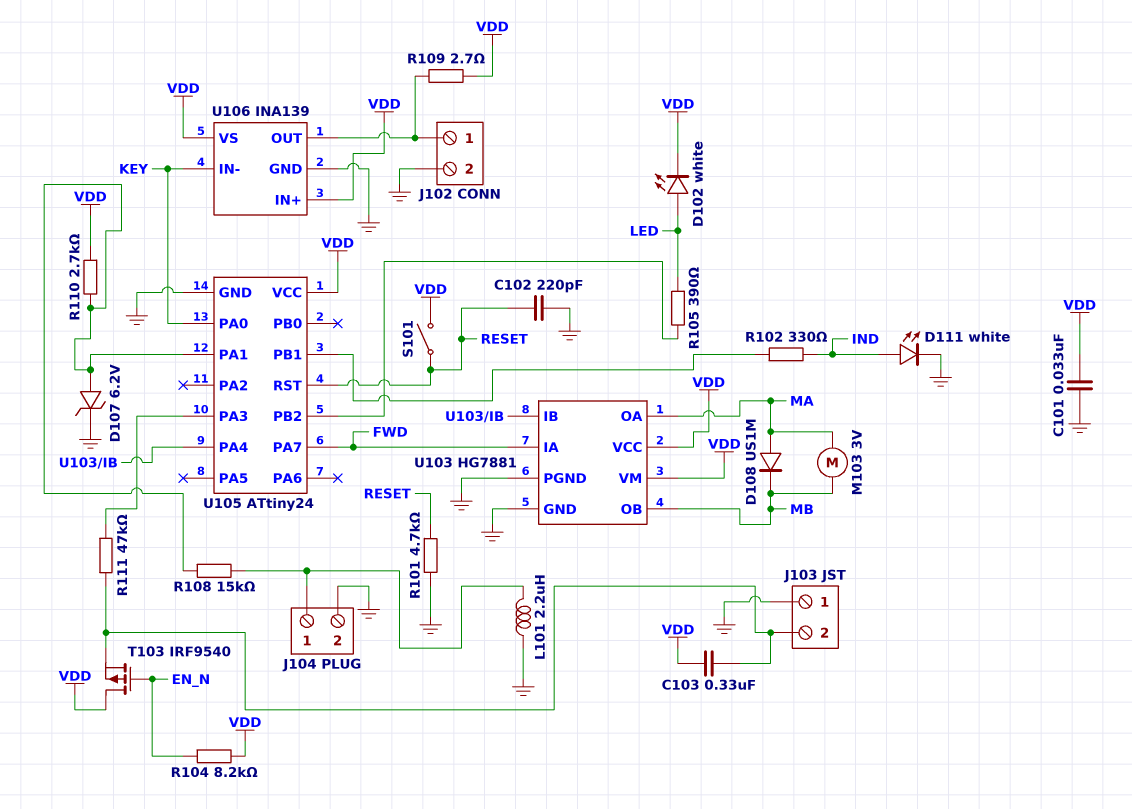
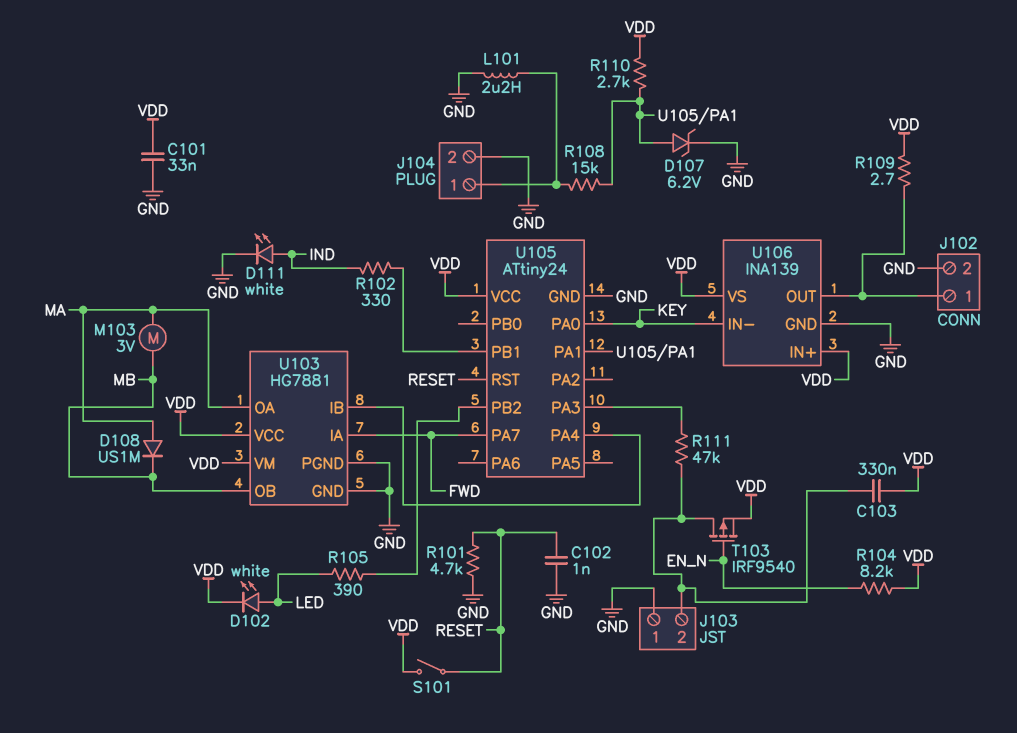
C102: 220pF (GND, RESET) -> 1nF (GND, RESET)
T103: PMOS IRF9540 (G EN_N, D VDD, S J103/2) -> PMOS IRF9540 (G EN_N, D J103/2, S VDD)

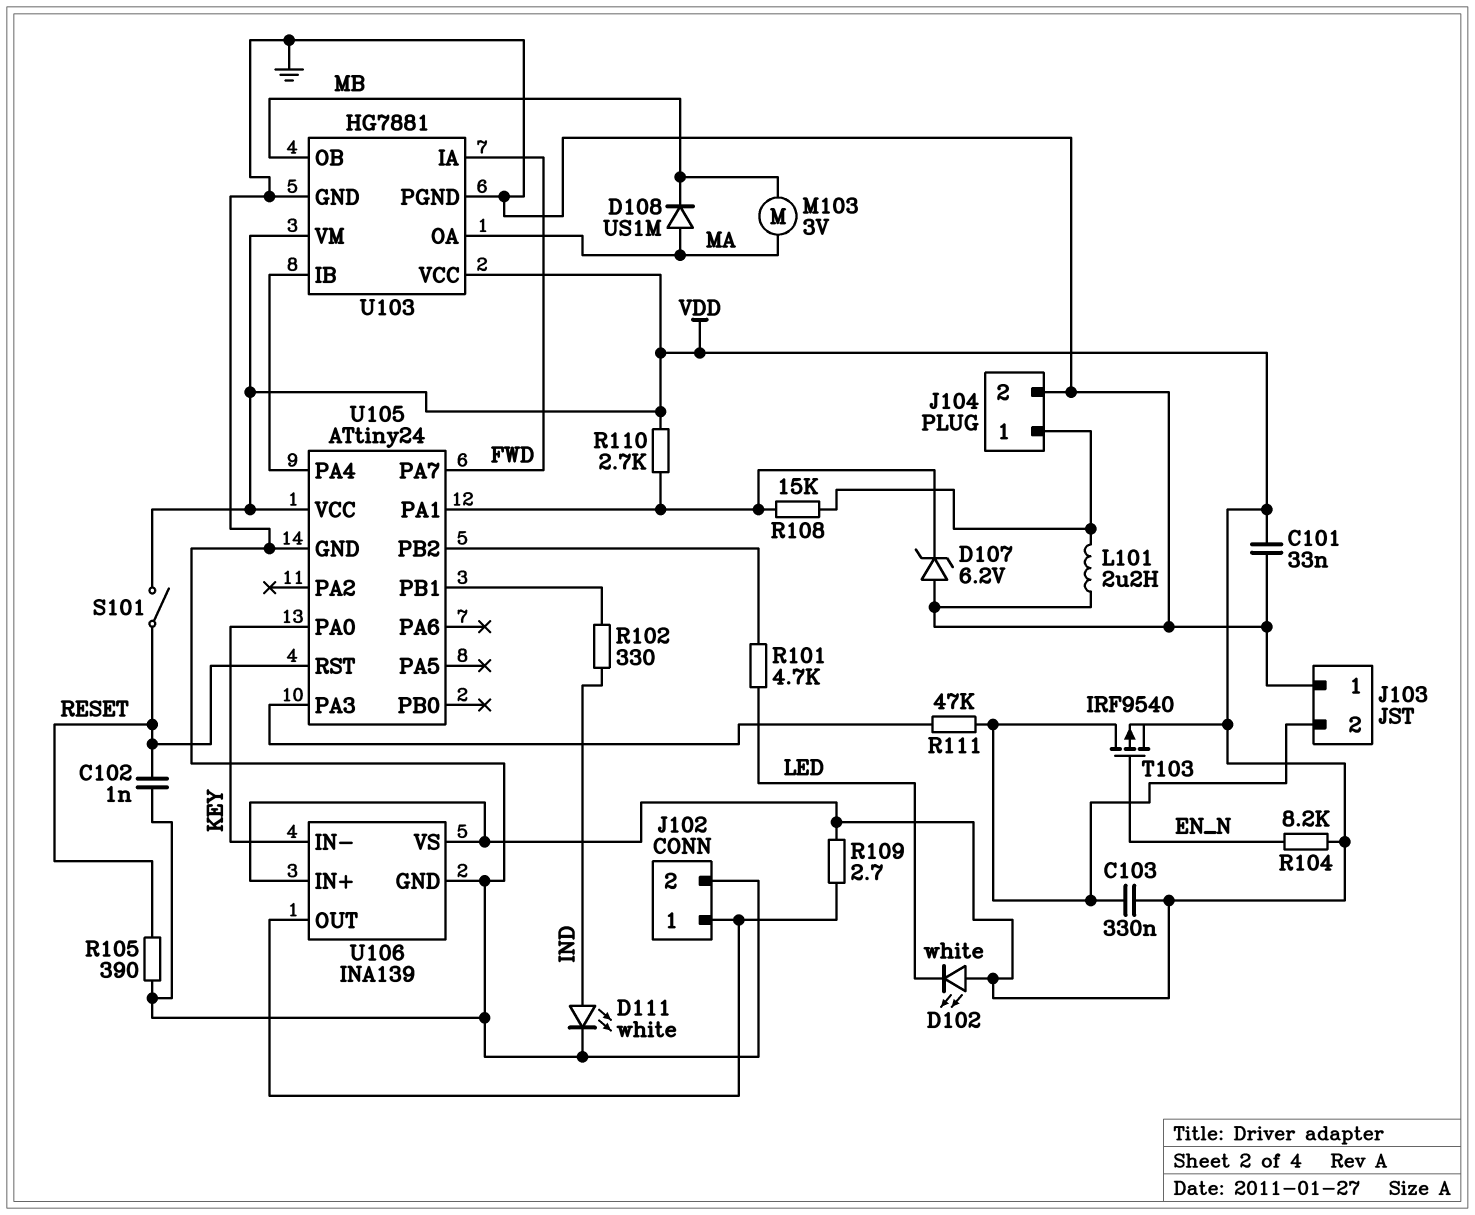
D102: LED white (A LED, K VDD) -> LED white (A VDD, K LED)
D107: zener 6.2V (A U105/PA1, K GND) -> zener 6.2V (A GND, K U105/PA1)
R101: 4.7k (GND, RESET) -> 4.7k (LED, U105/PB2)
R105: 390 (LED, U105/PB2) -> 390 (GND, RESET)

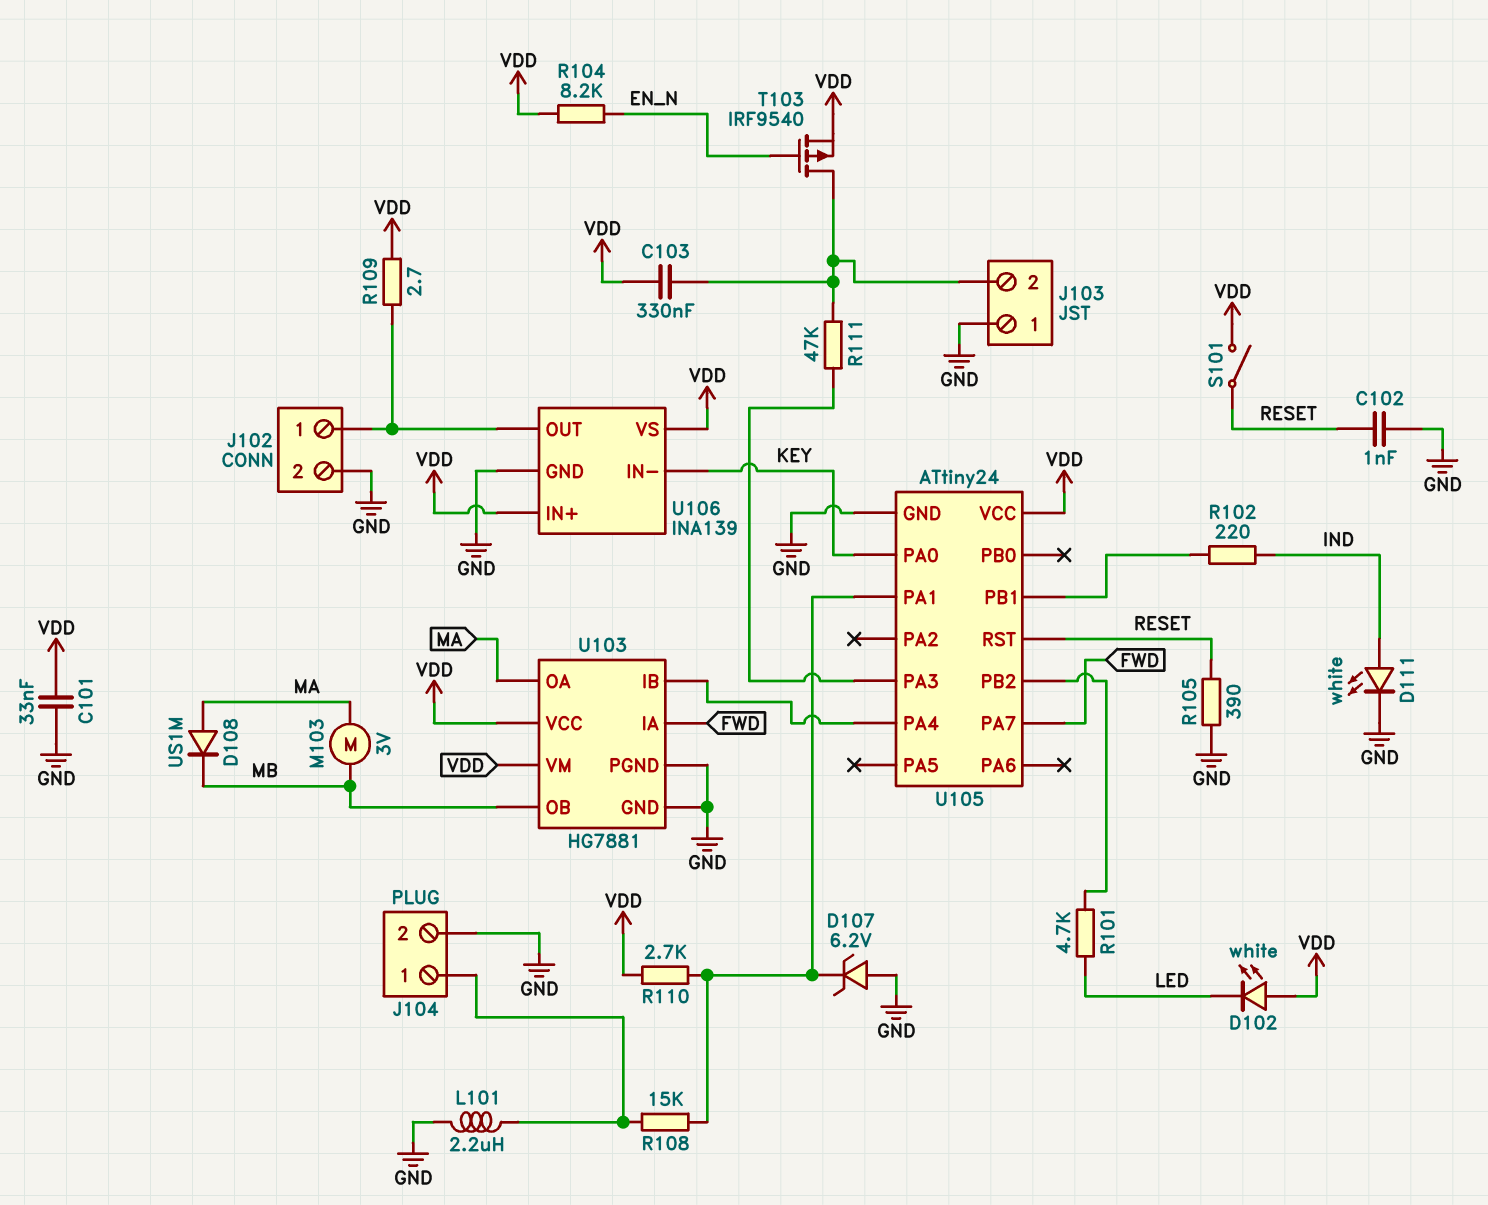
R102: 330 (IND, U105/PB1) -> 220 (IND, U105/PB1)

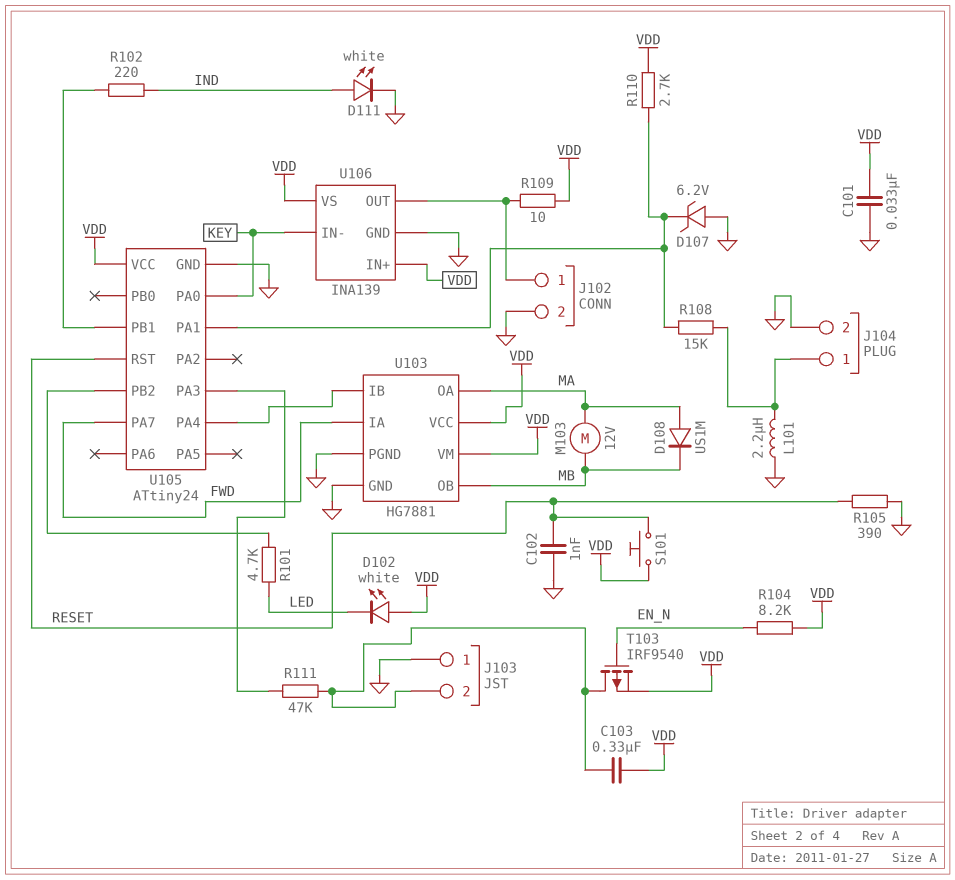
M103: motor 3V (MA, MB) -> motor 12V (MA, MB)
R109: 2.7 (J102/1, VDD) -> 10 (J102/1, VDD)
S101: switch (RESET, VDD) -> button (RESET, VDD)

